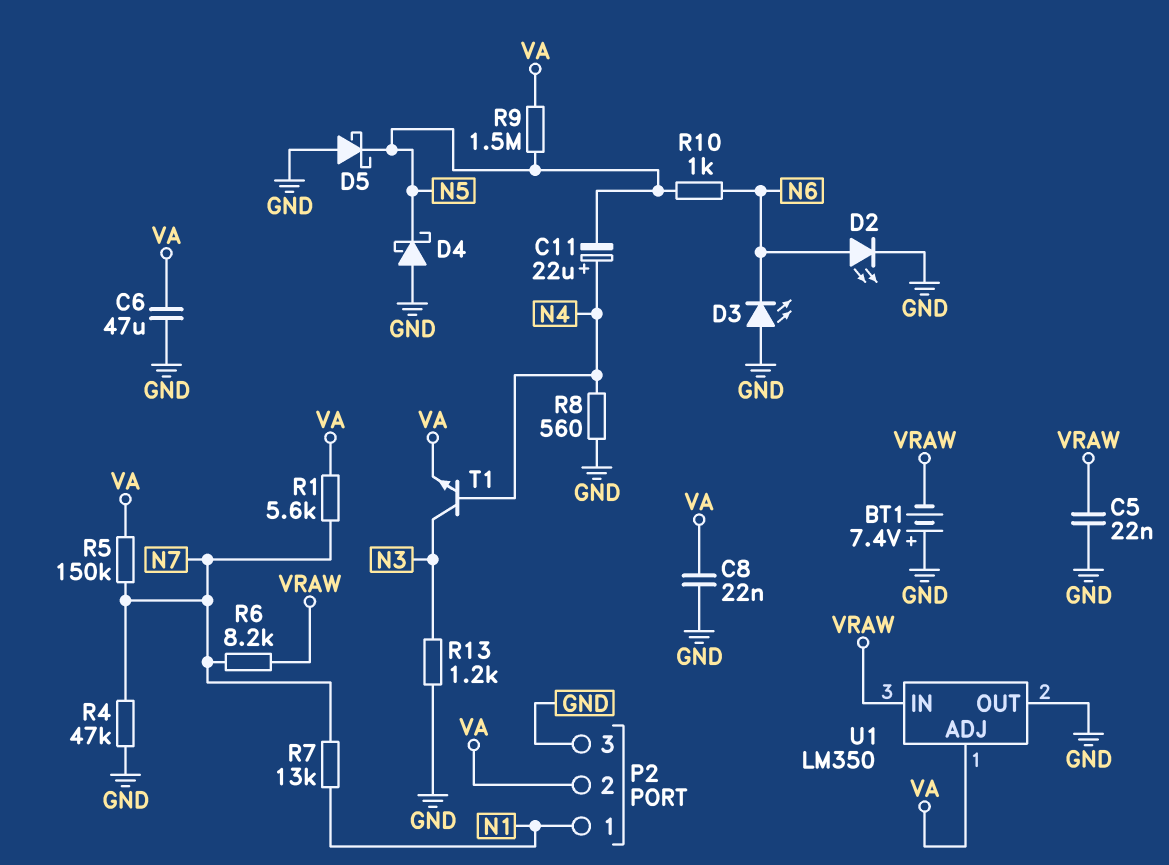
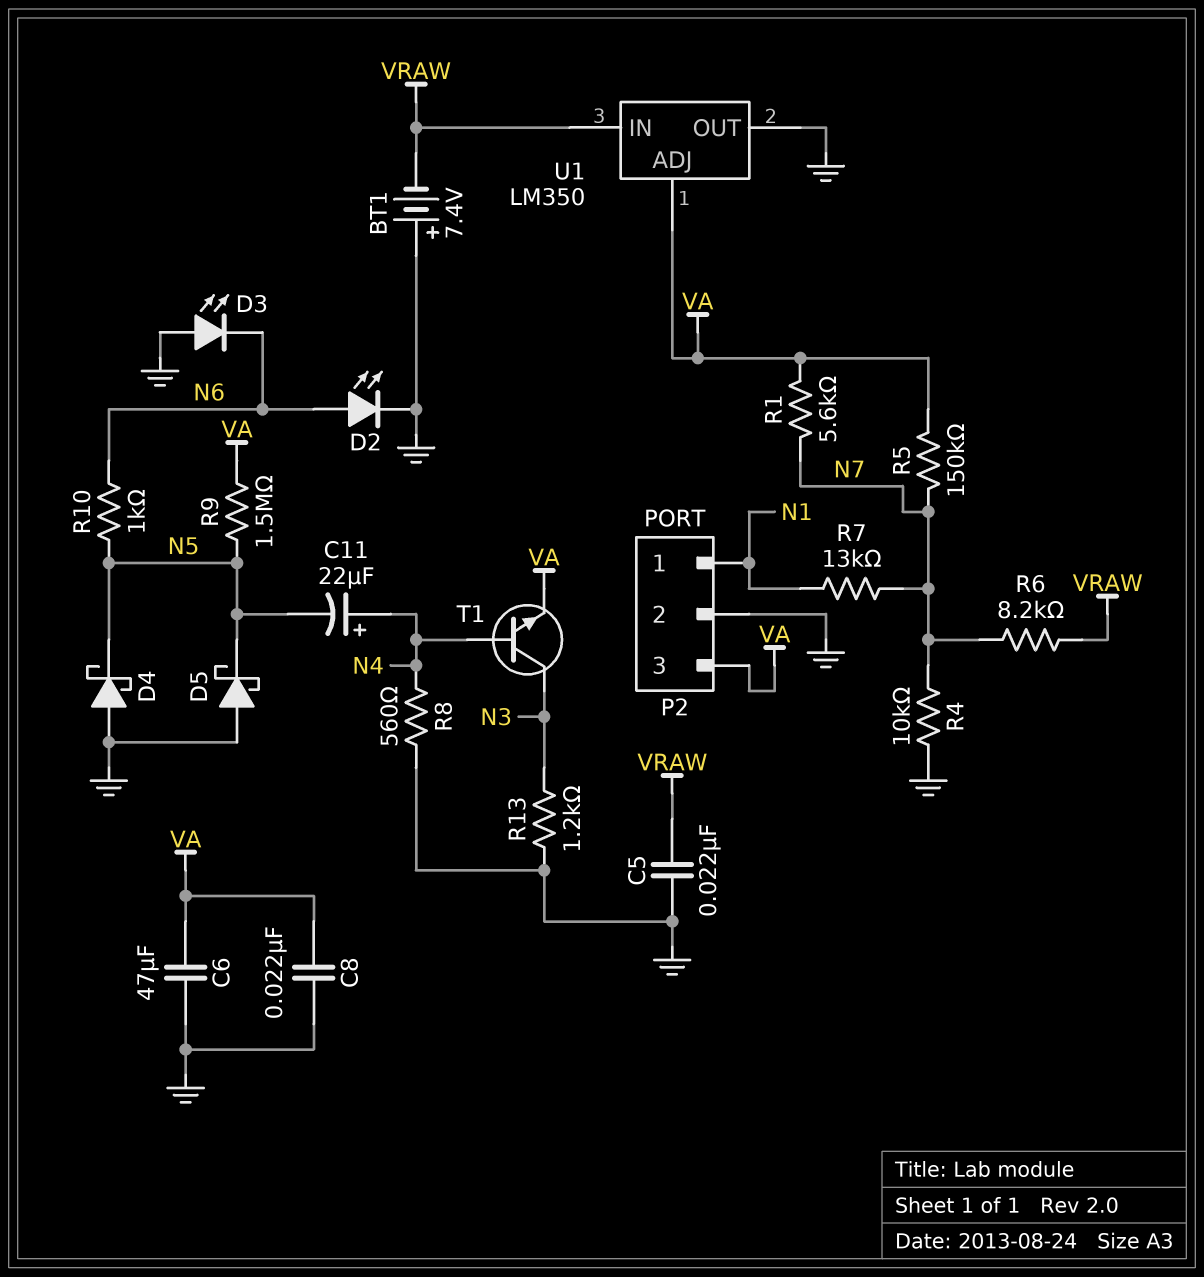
P2 pin 2: VA -> GND
P2 pin 3: GND -> VA
R4: 47k (GND, N7) -> 10k (GND, N7)

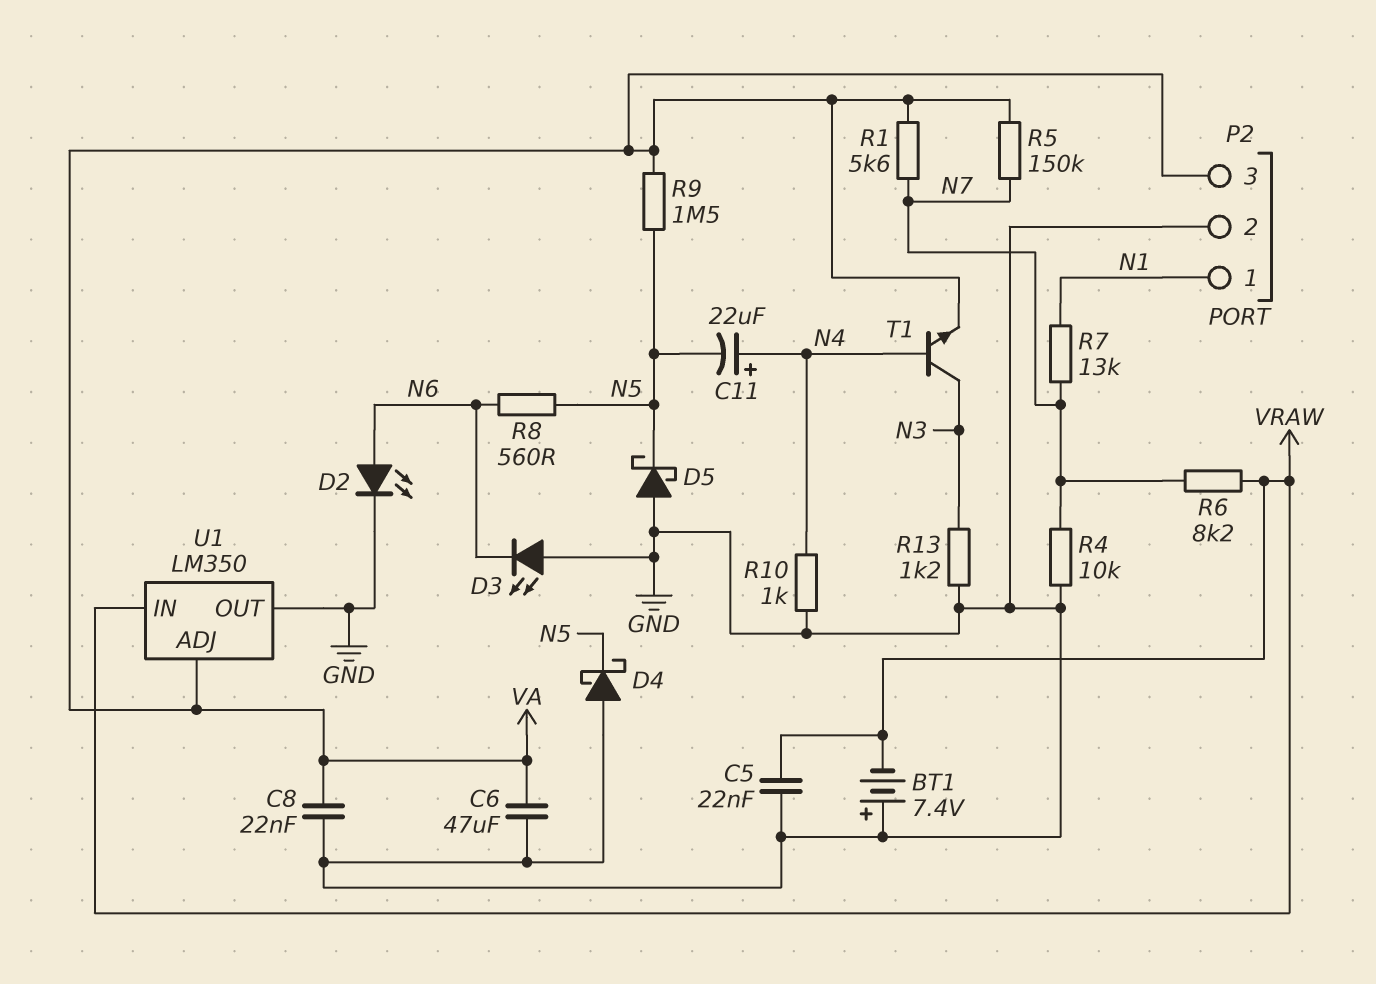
R8: 560 (GND, N4) -> 560 (N5, N6)
R10: 1k (N5, N6) -> 1k (GND, N4)

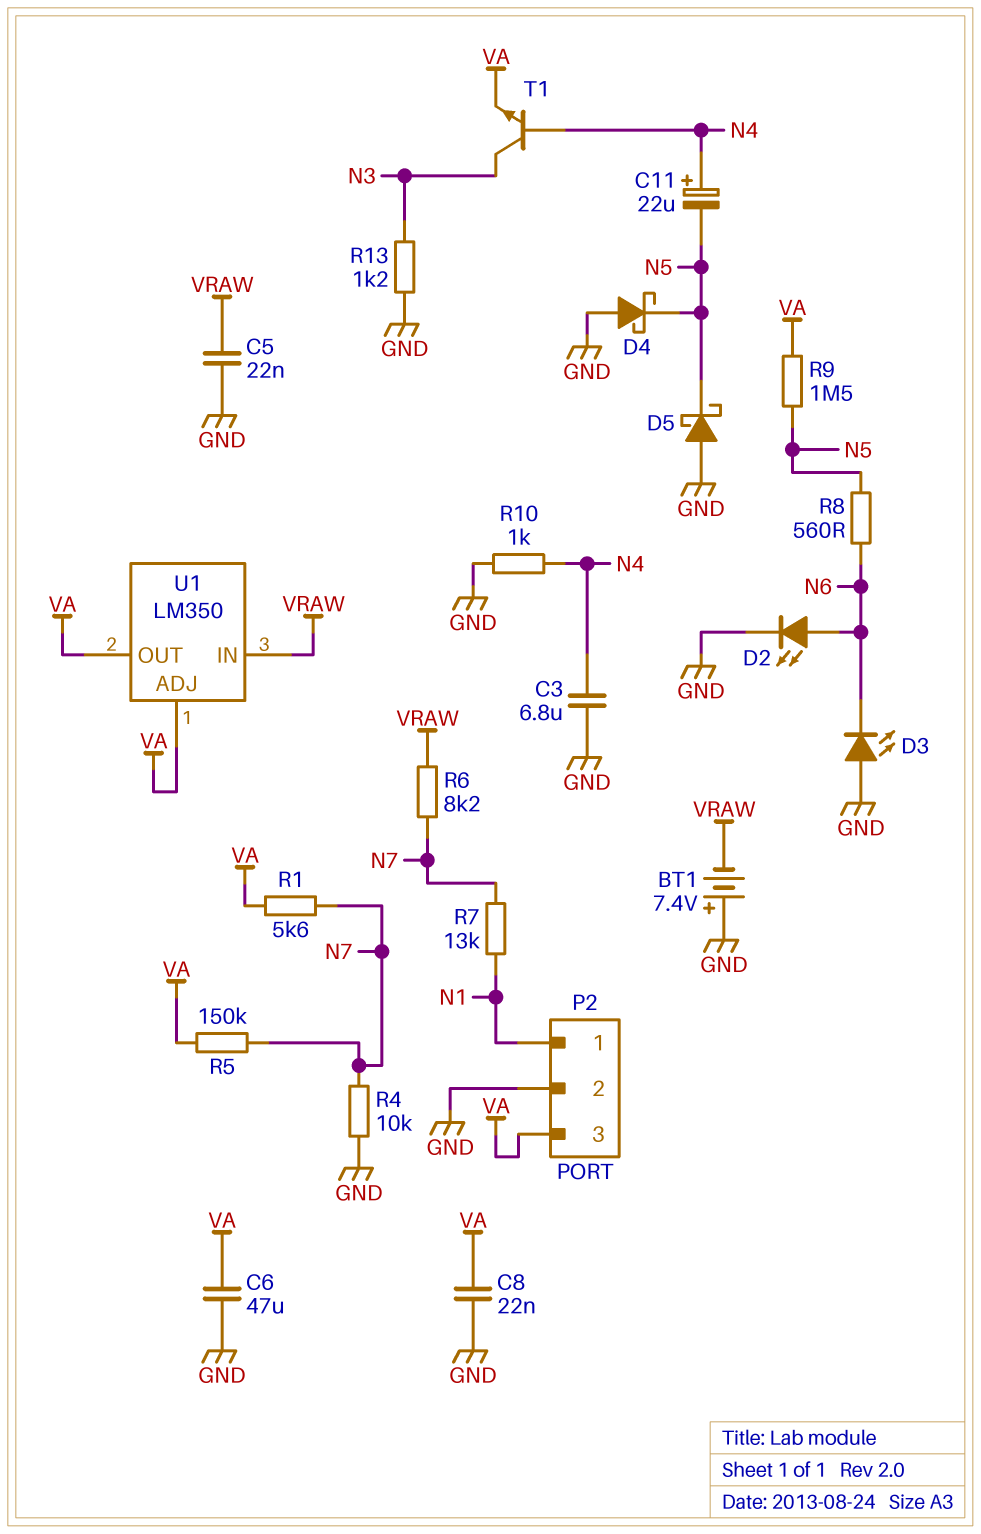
C3: none -> 6.8uF (GND, N4)
U1 pin OUT: GND -> VA

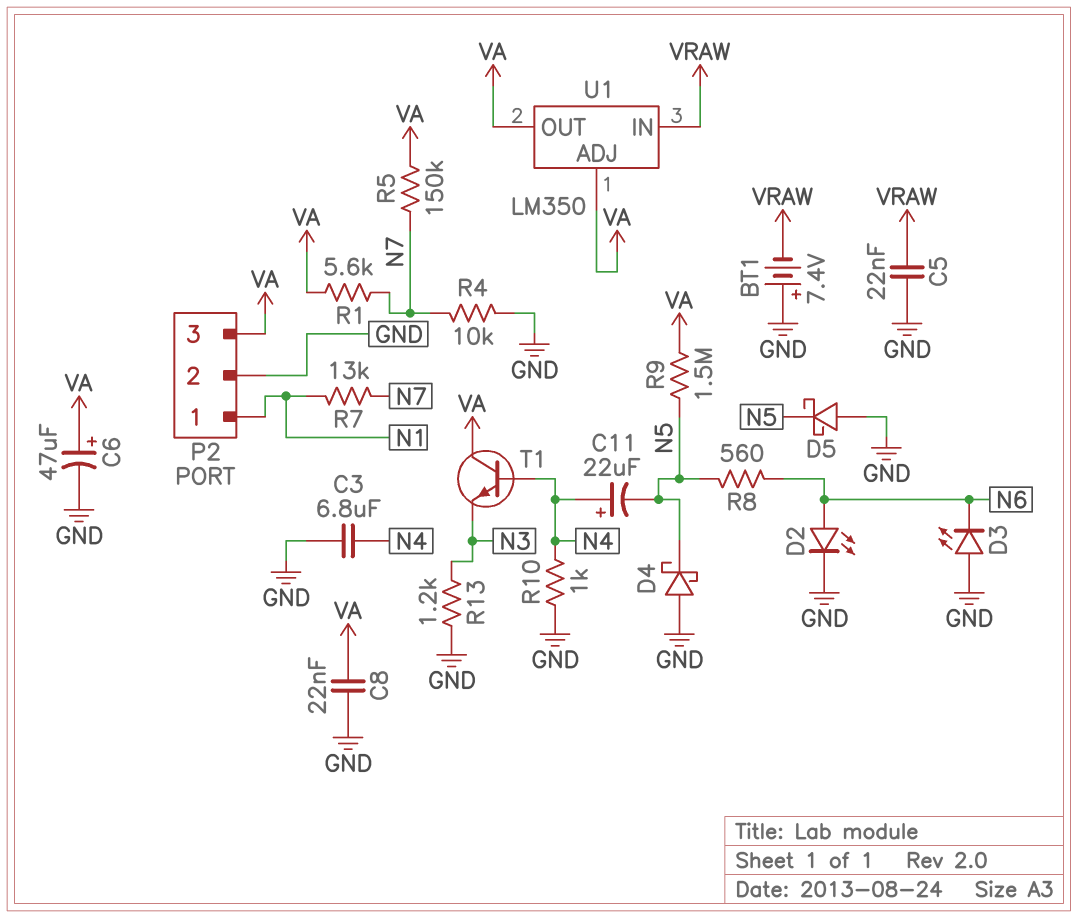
C6: 47uF (GND, VA) -> 47uF (plus VA, minus GND)
R6: 8.2k (N7, VRAW) -> none
T1: NPN (B N4, C N3, E VA) -> NPN (B N4, C VA, E N3)

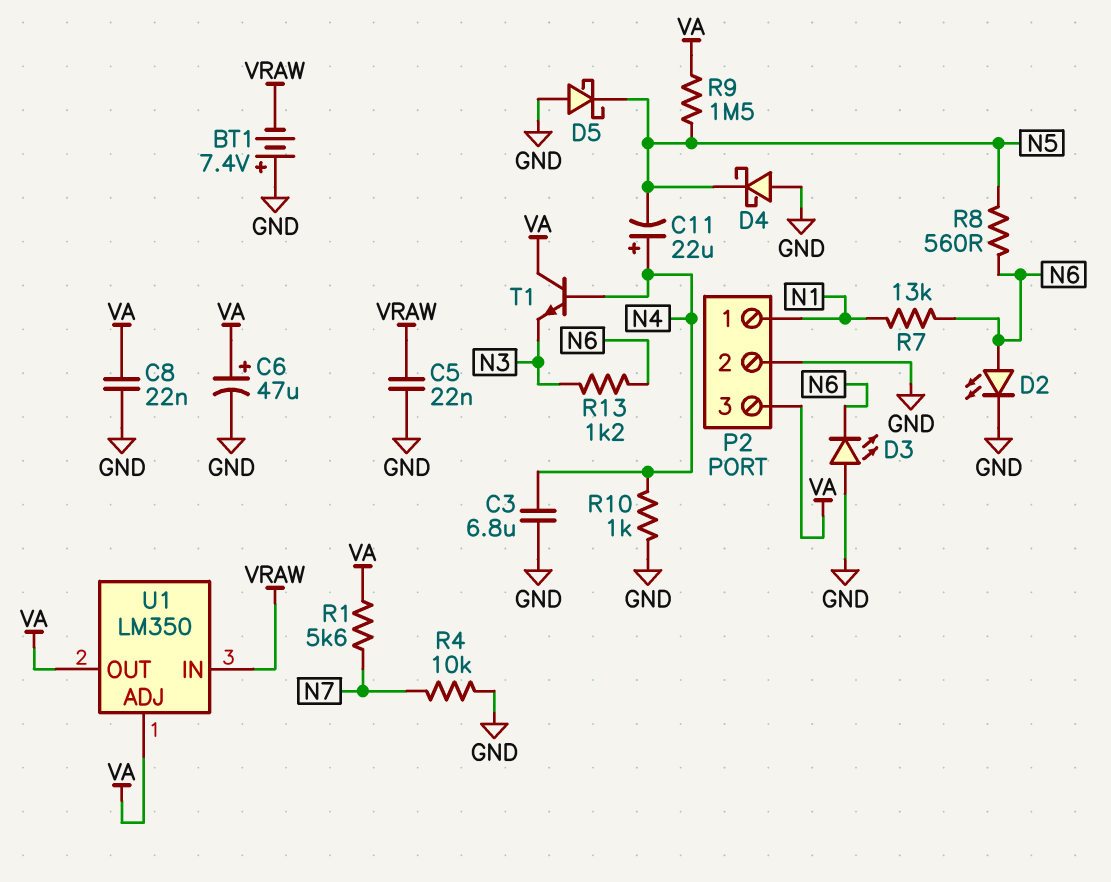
R5: 150k (N7, VA) -> none
R7: 13k (N1, N7) -> 13k (N1, N6)
R13: 1.2k (GND, N3) -> 1.2k (N3, N6)

